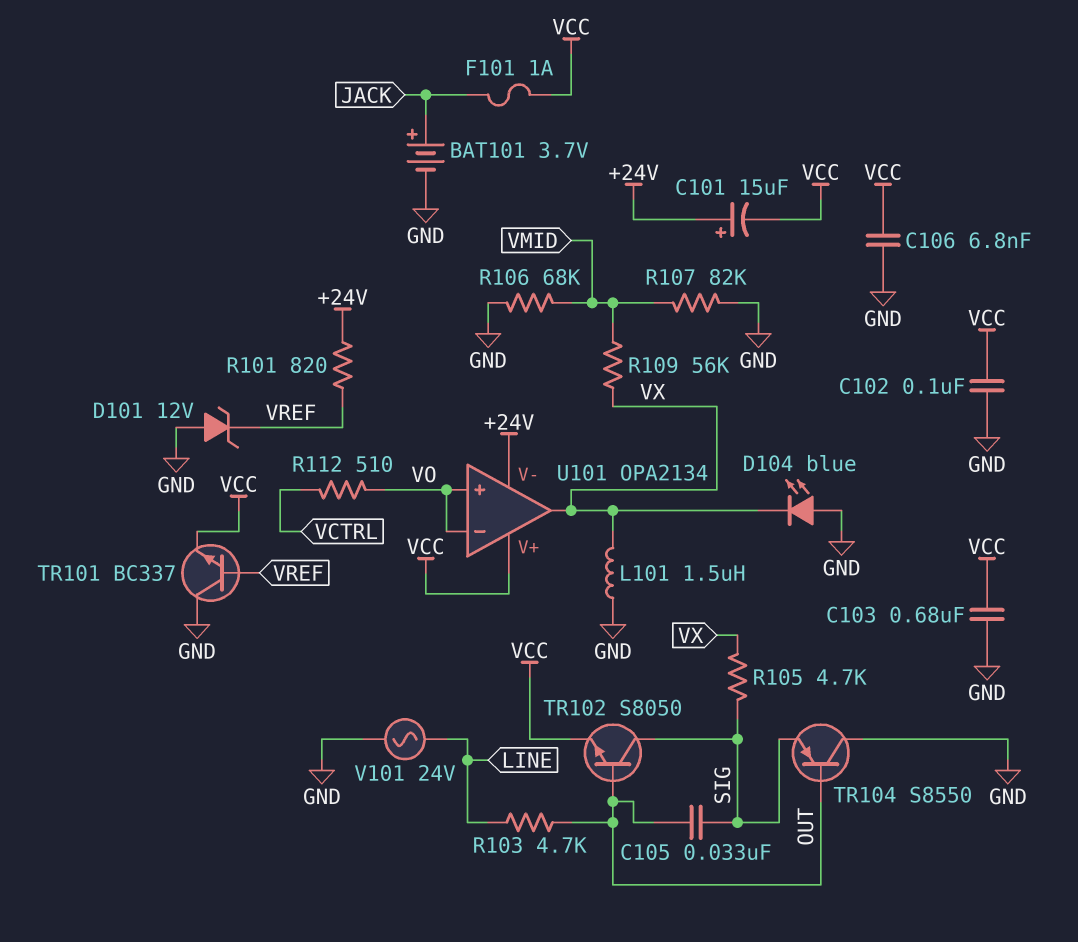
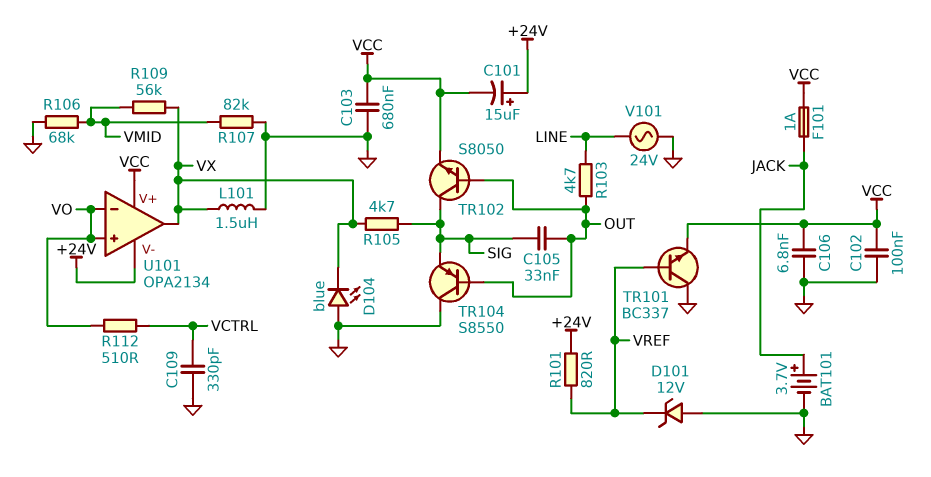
C109: none -> 330pF (GND, VCTRL)

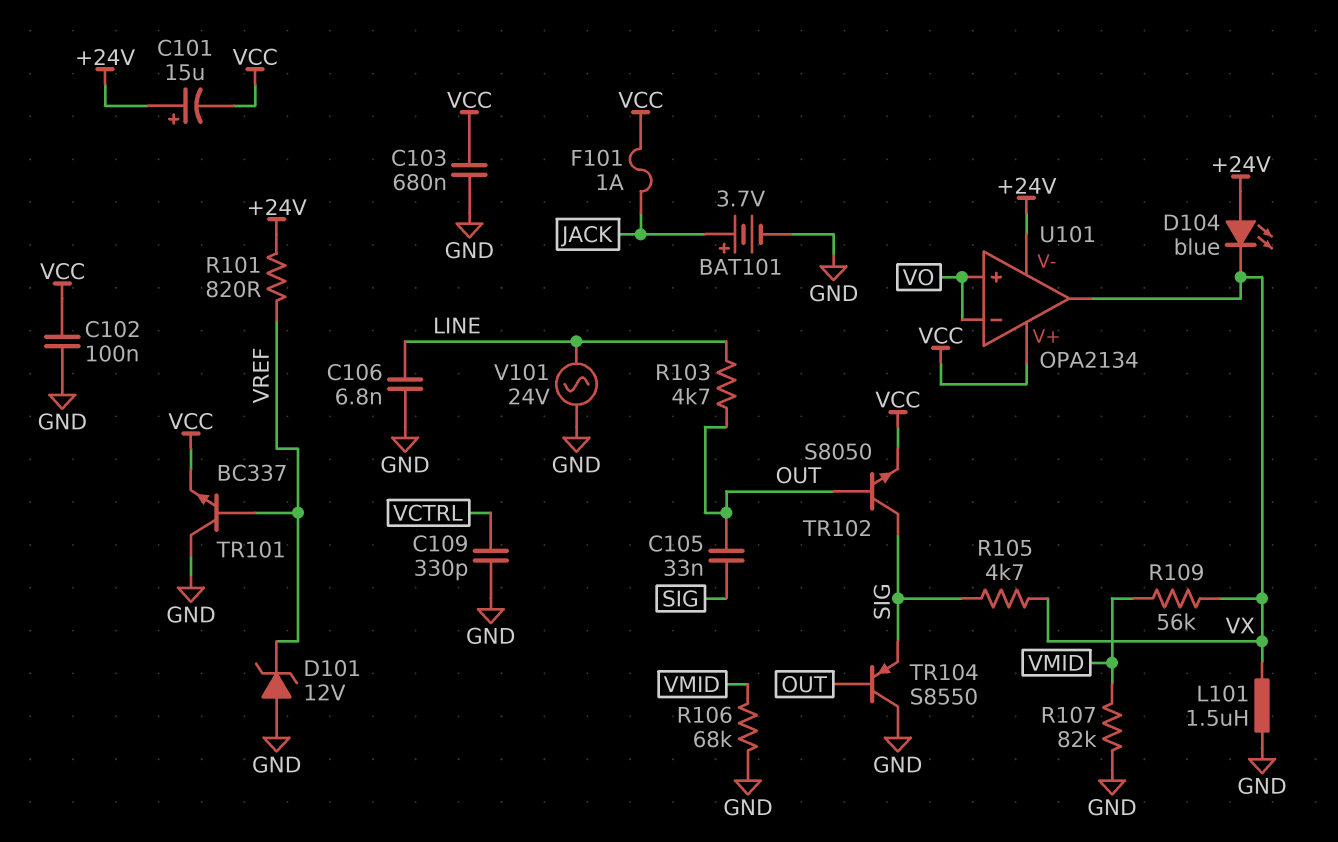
C106: 6.8nF (GND, VCC) -> 6.8nF (GND, LINE)
D104: LED blue (A GND, K VX) -> LED blue (A +24V, K VX)
R112: 510 (VCTRL, VO) -> none

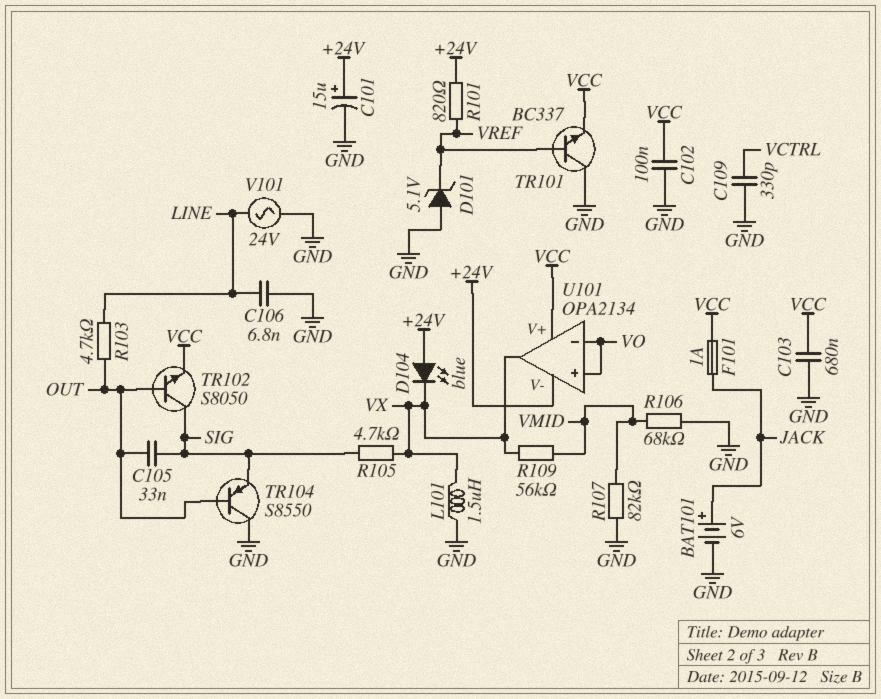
BAT101: 3.7V (plus JACK, minus GND) -> 6V (plus JACK, minus GND)
C101: 15uF (plus +24V, minus VCC) -> 15uF (plus +24V, minus GND)
D101: zener 12V (A GND, K VREF) -> zener 5.1V (A GND, K VREF)

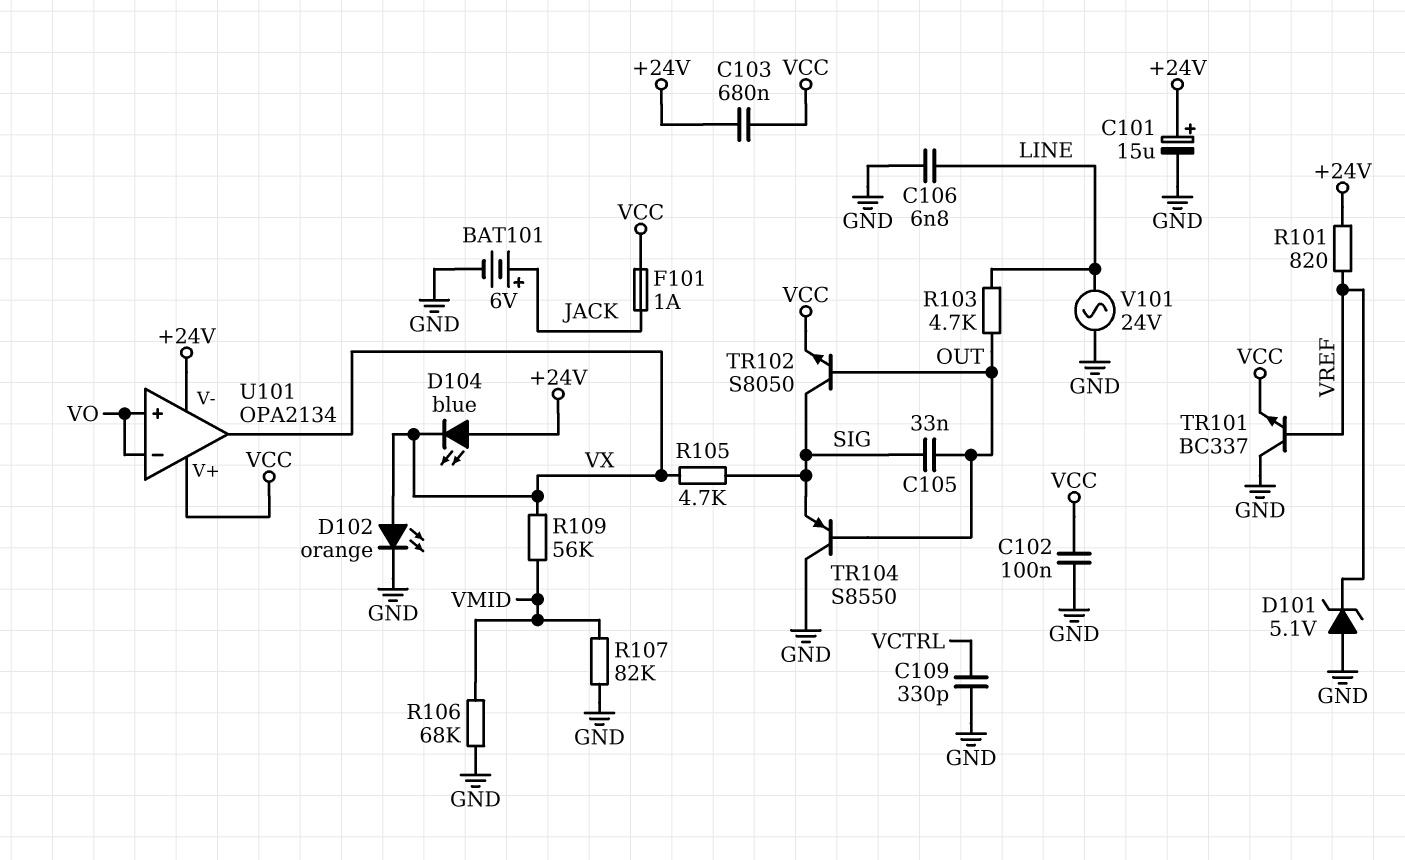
C103: 680nF (GND, VCC) -> 680nF (+24V, VCC)
D102: none -> LED orange (A VX, K GND)
L101: 1.5uH (GND, VX) -> none

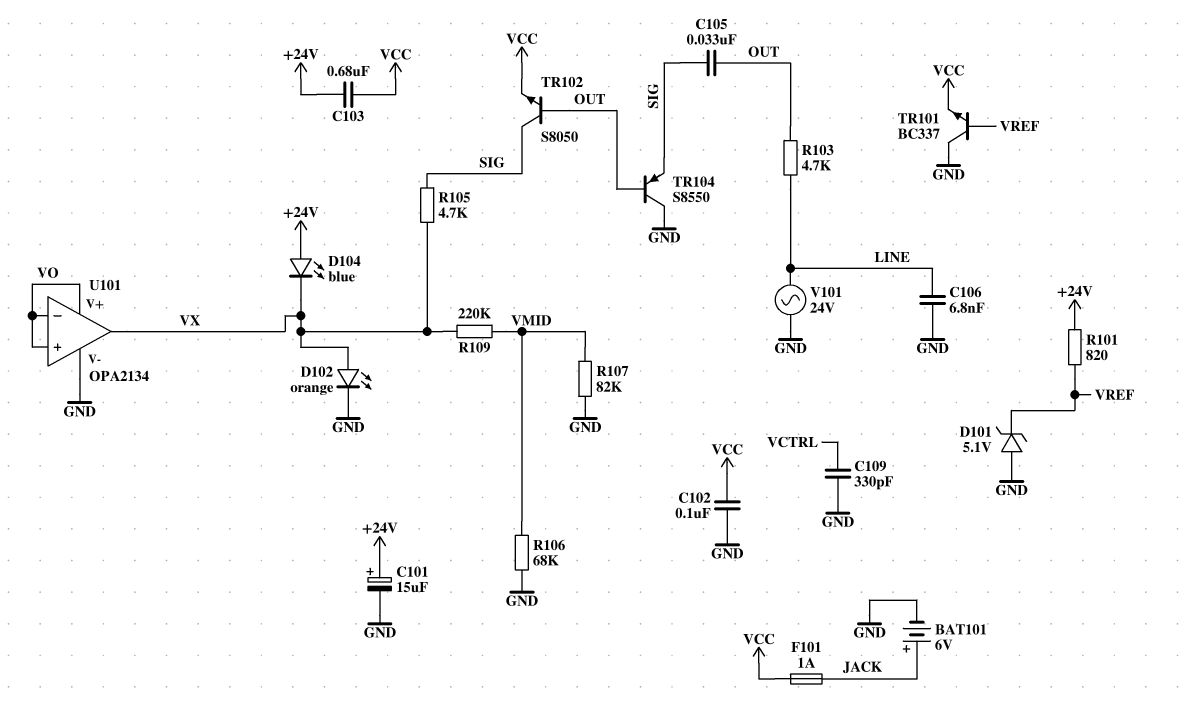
R109: 56k (VMID, VX) -> 220k (VMID, VX)
U101 pin V+: VCC -> VO
U101 pin V-: +24V -> GND

